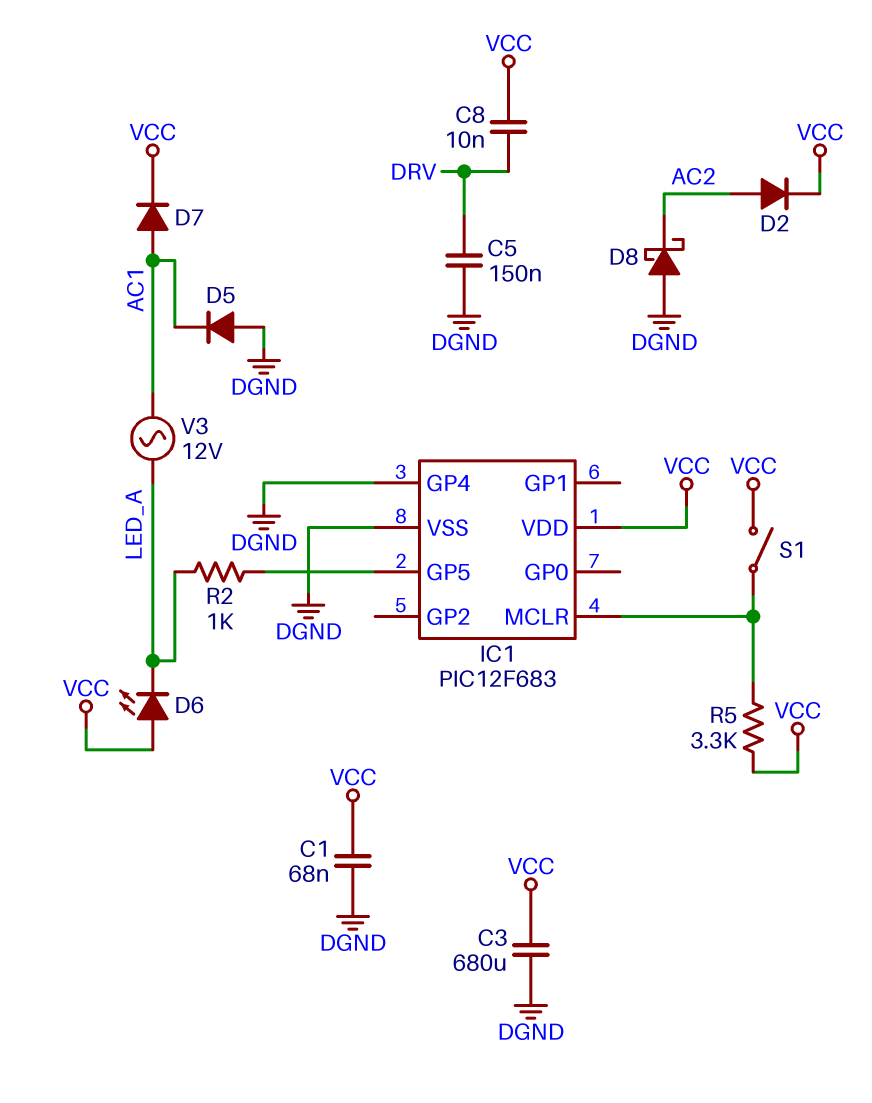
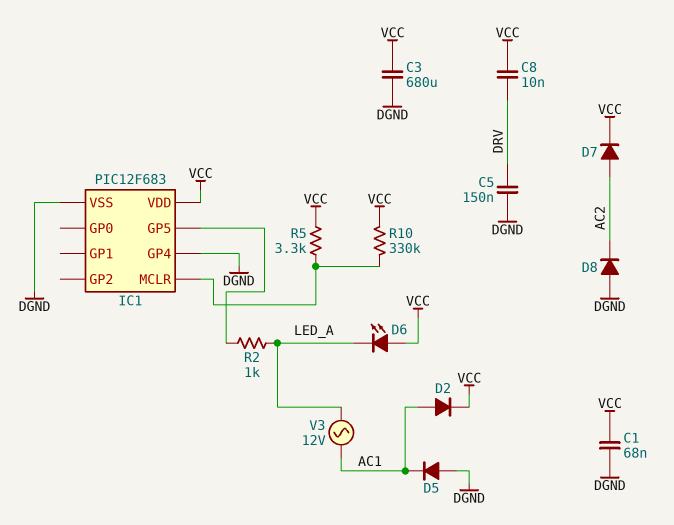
D2: diode (A AC2, K VCC) -> diode (A AC1, K VCC)
D7: diode (A AC1, K VCC) -> diode (A AC2, K VCC)
D8: schottky (A DGND, K AC2) -> diode (A DGND, K AC2)
R10: none -> 330k (IC1/MCLR, VCC)
S1: switch (IC1/MCLR, VCC) -> none

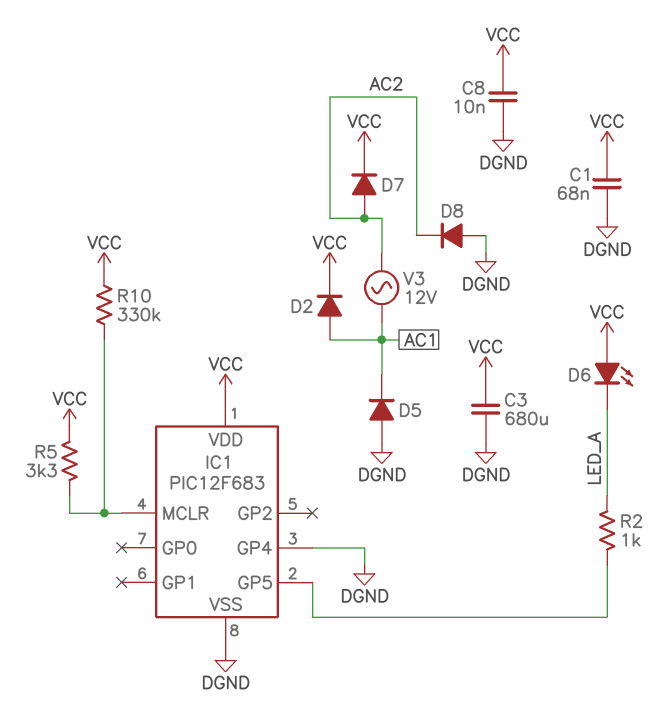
C5: 150nF (DGND, DRV) -> none
C8: 10nF (DRV, VCC) -> 10nF (DGND, VCC)
V3: AC 12V (AC1, LED_A) -> AC 12V (AC1, AC2)

